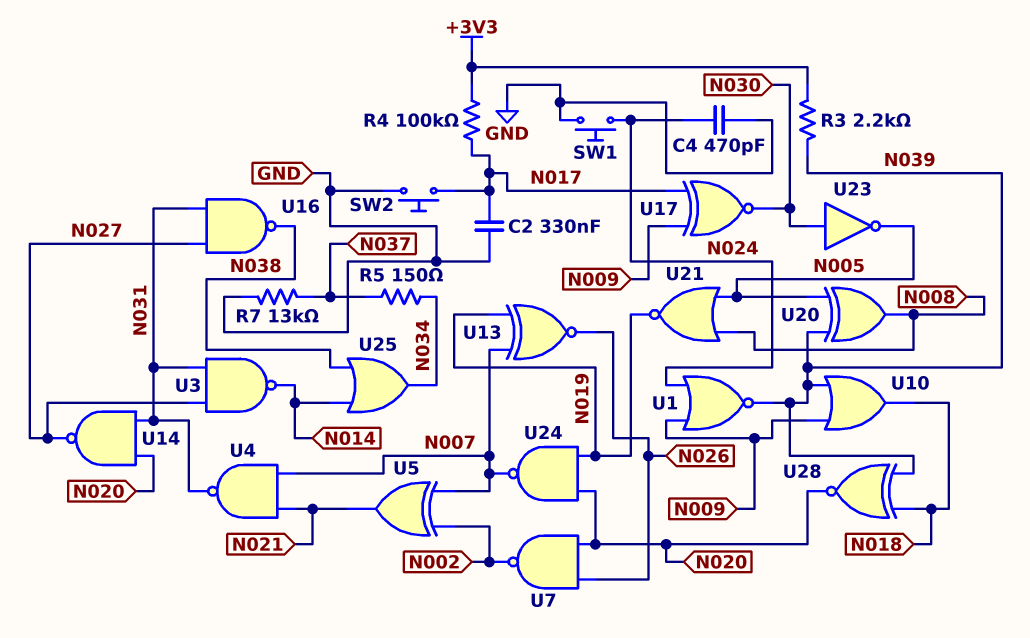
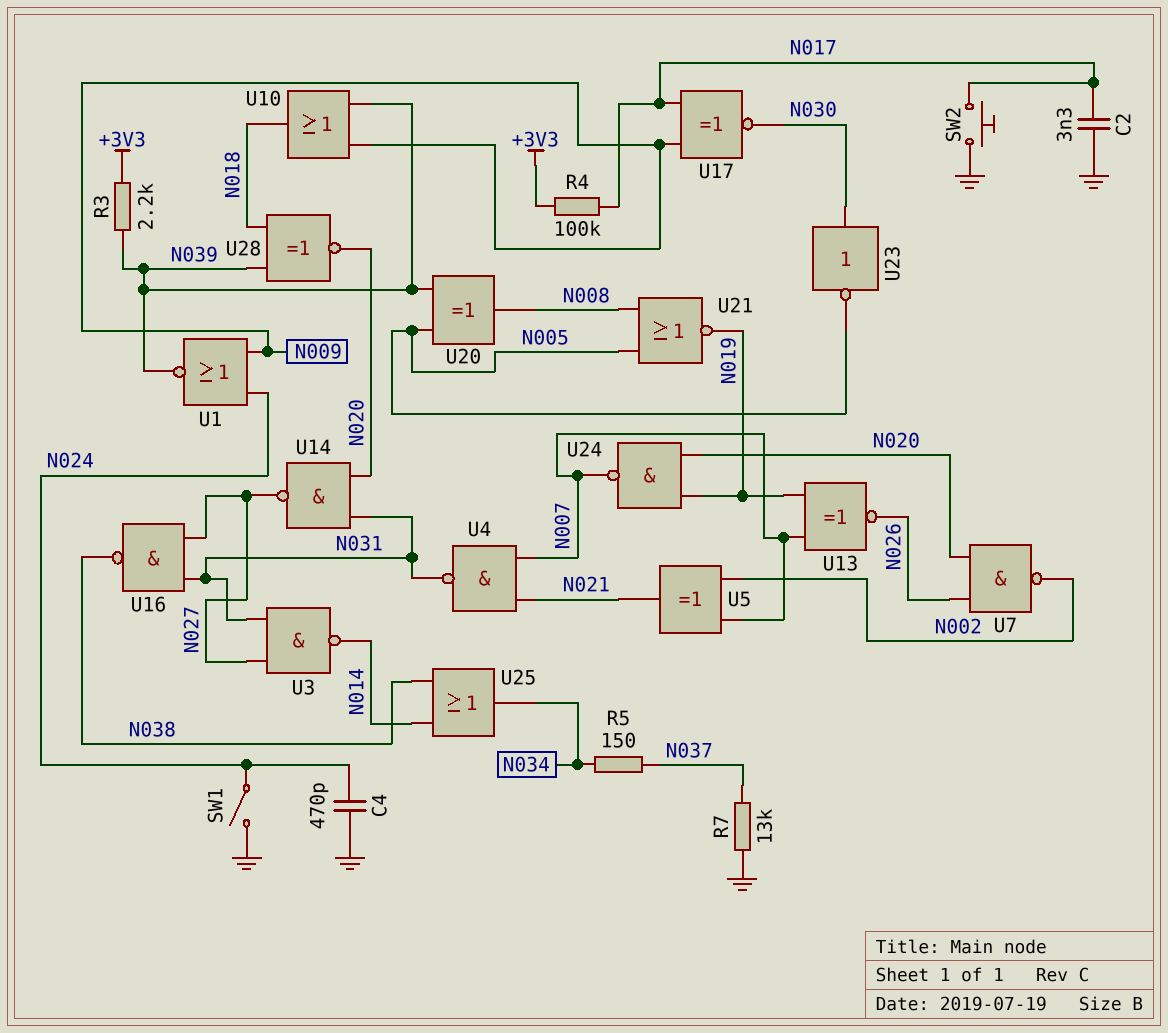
C2: 330nF (GND, N017) -> 3.3nF (GND, N017)
SW1: button (GND, N024) -> switch (GND, N024)

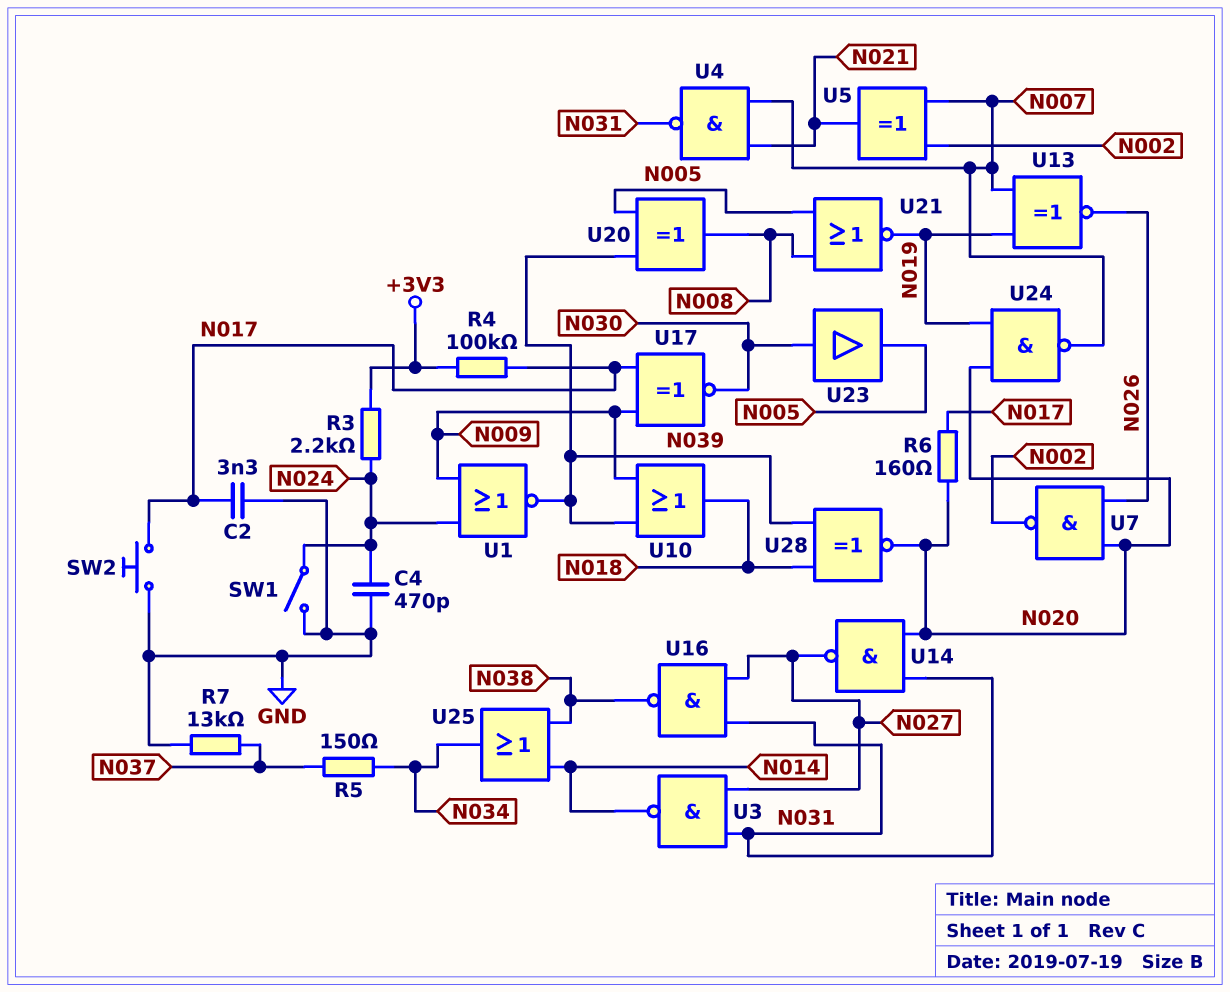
R3: 2.2k (+3V3, N039) -> 2.2k (+3V3, N024)
R6: none -> 160 (N017, N020)
U23: NOT (in N030, out N005) -> buffer (in N030, out N005)

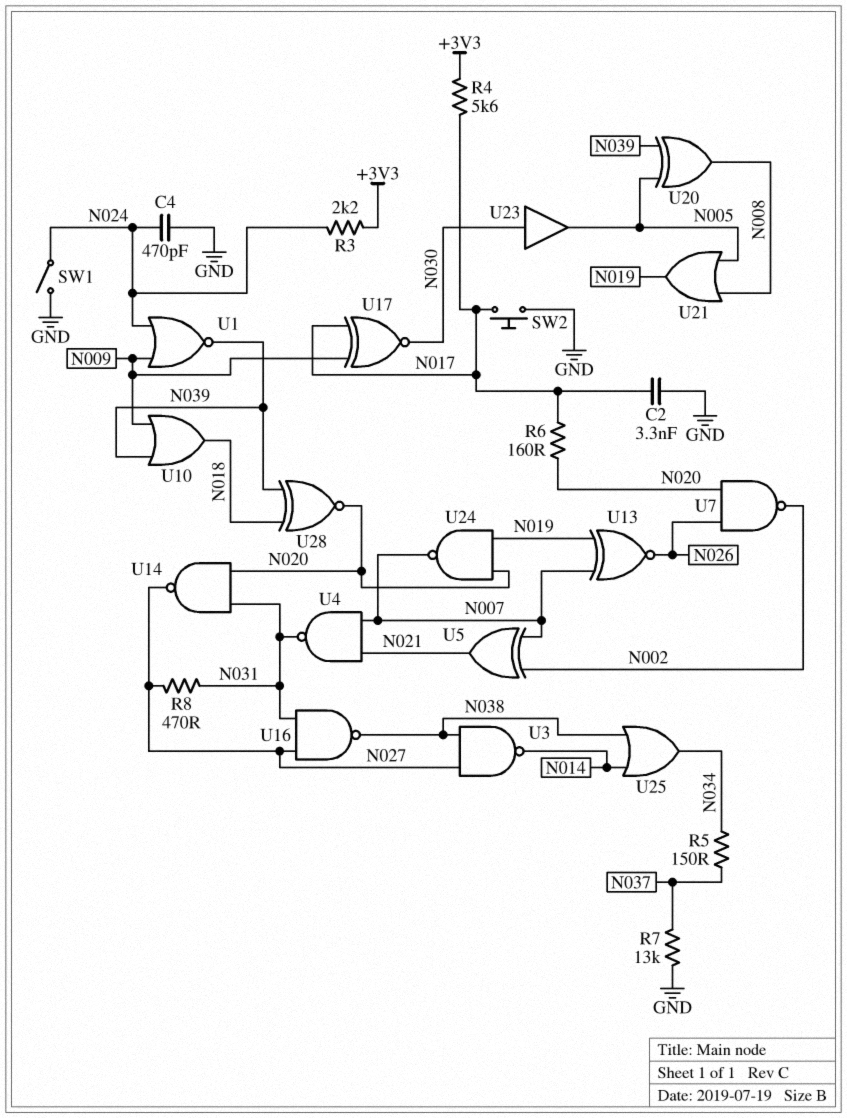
R4: 100k (+3V3, N017) -> 5.6k (+3V3, N017)
R8: none -> 470 (N027, N031)
U3: NAND (in N027, in N031, out N014) -> NAND (in N027, in N038, out N014)
U21: NOR (in N005, in N008, out N019) -> OR (in N005, in N008, out N019)

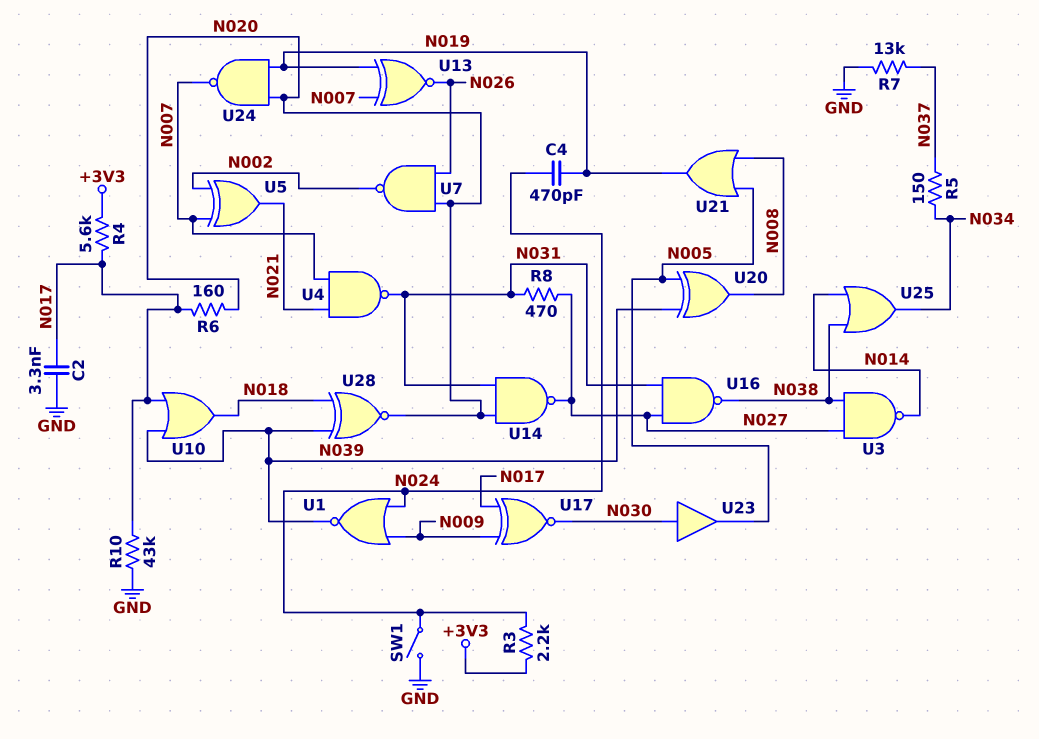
C4: 470pF (GND, N024) -> 470pF (N019, N024)
R10: none -> 43k (GND, N017)
SW2: button (GND, N017) -> none
U10: OR (in N009, in N039, out N018) -> OR (in N017, in N039, out N018)

